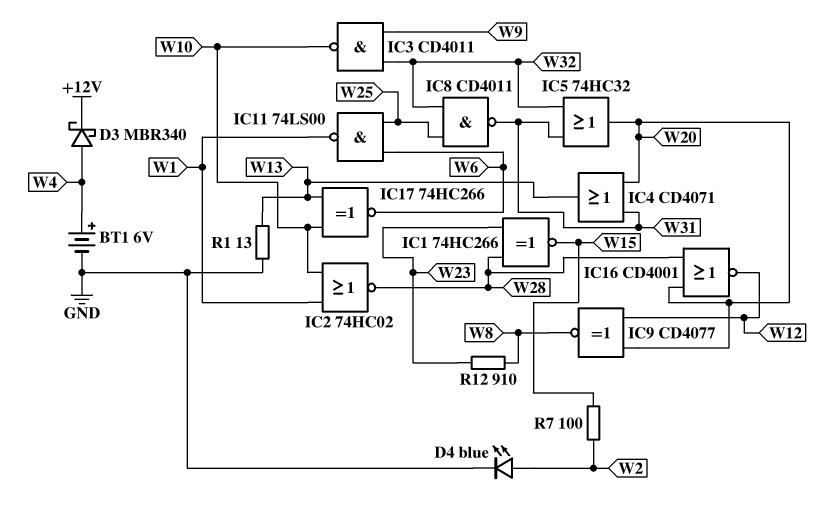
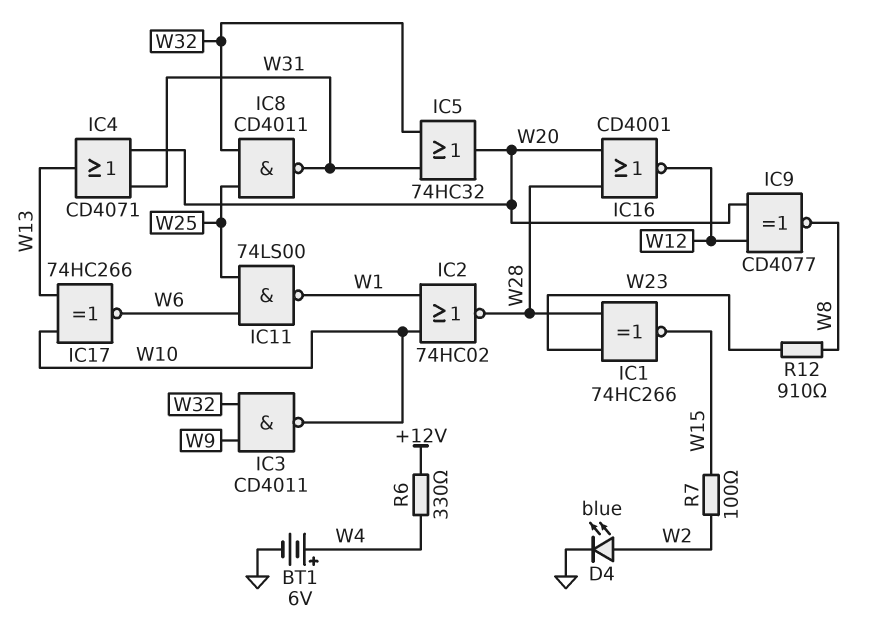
D3: schottky MBR340 (A W4, K +12V) -> none
R1: 13 (GND, W13) -> none
R6: none -> 330 (+12V, W4)

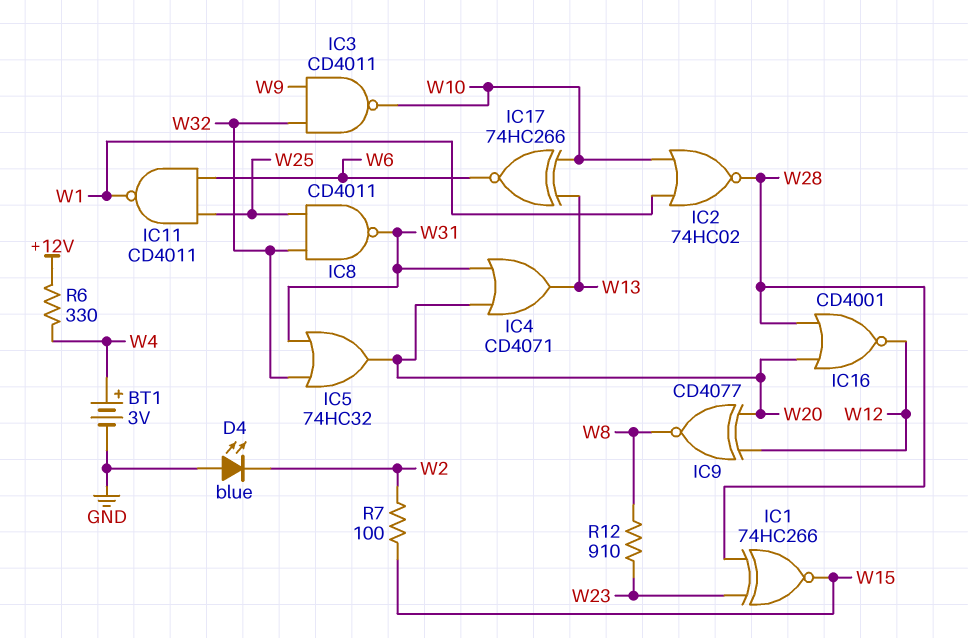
BT1: 6V (plus W4, minus GND) -> 3V (plus W4, minus GND)
D4: LED blue (A W2, K GND) -> LED blue (A GND, K W2)
IC11: NAND 74LS00 (in W6, in W25, out W1) -> NAND CD4011 (in W6, in W25, out W1)

